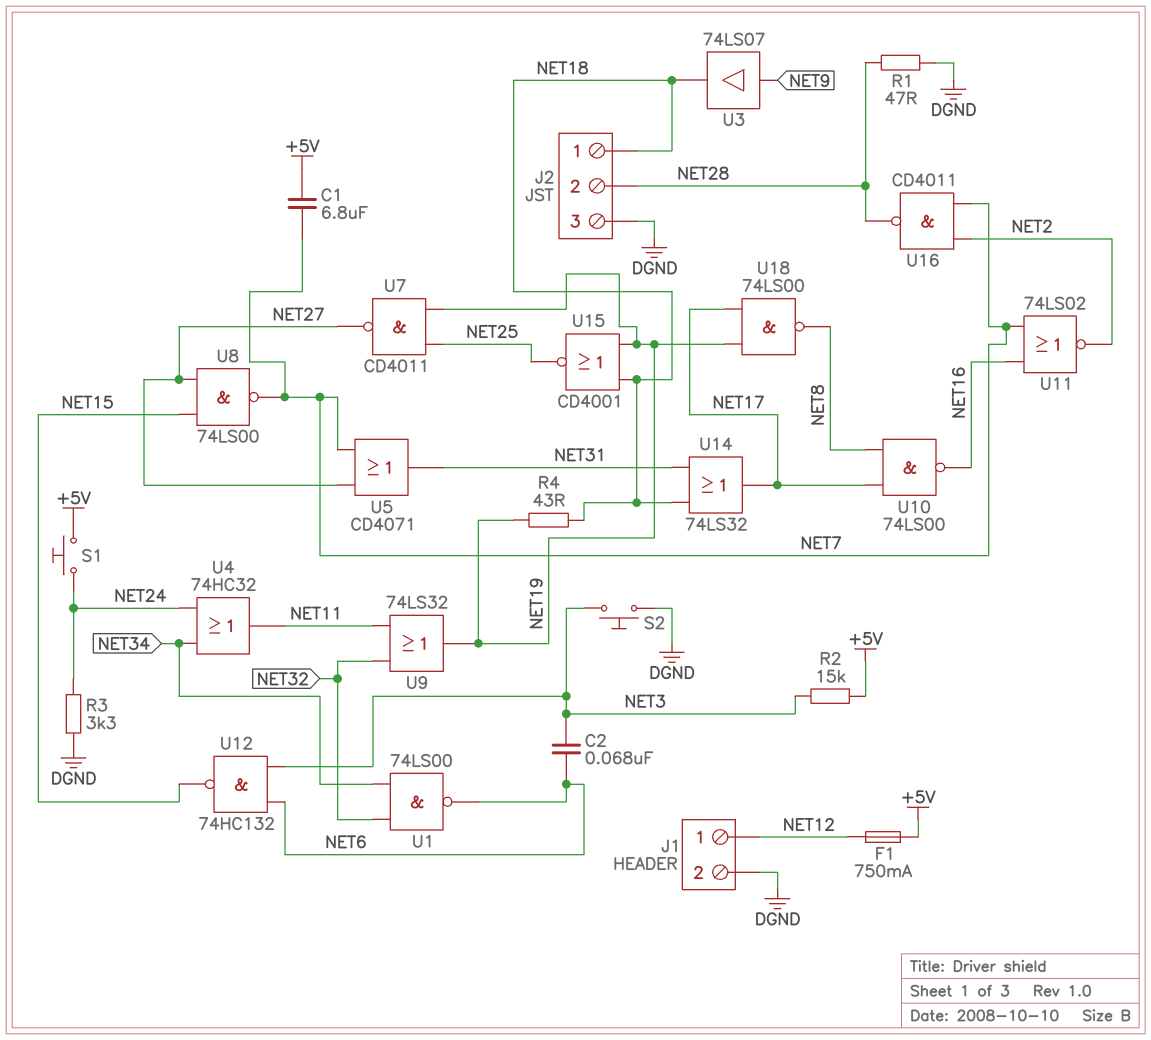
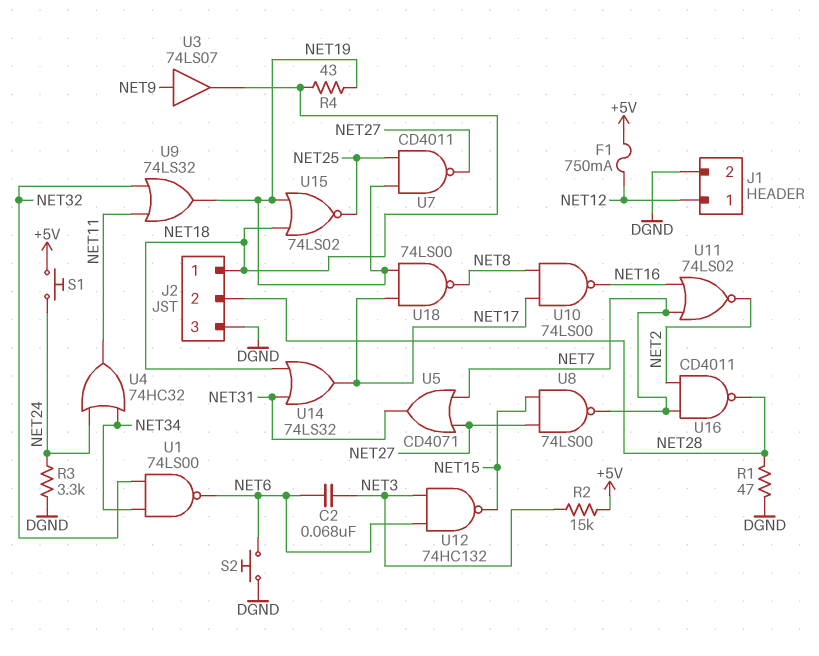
C1: 6.8uF (+5V, NET7) -> none
S2: button (DGND, NET3) -> button (DGND, NET6)
U15: NOR CD4001 (in NET18, in NET19, out NET25) -> NOR 74LS02 (in NET18, in NET19, out NET25)

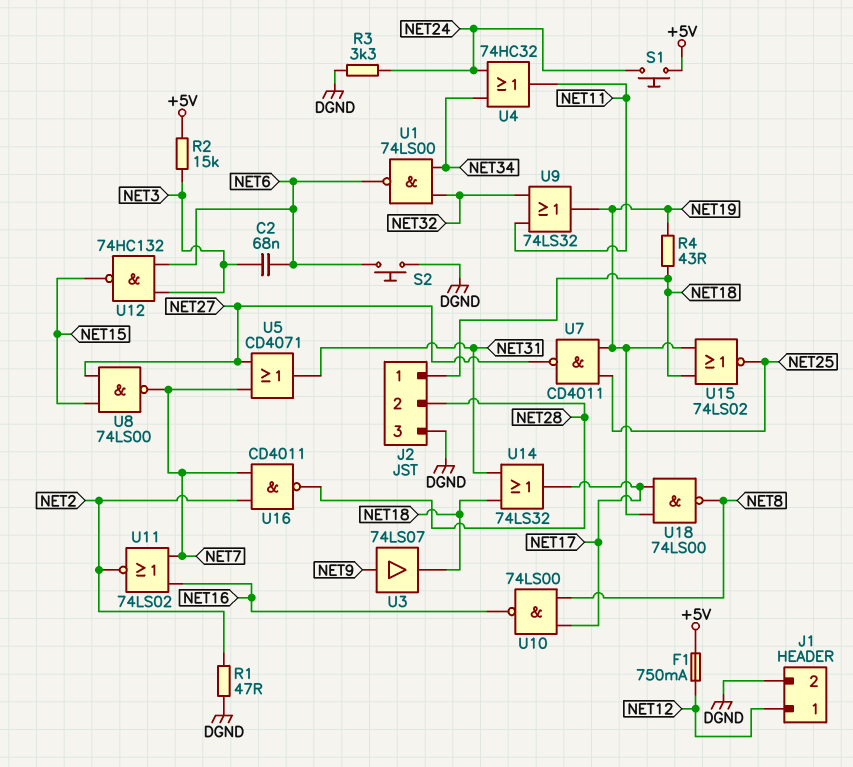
R1: 47 (DGND, NET28) -> 47 (DGND, NET2)

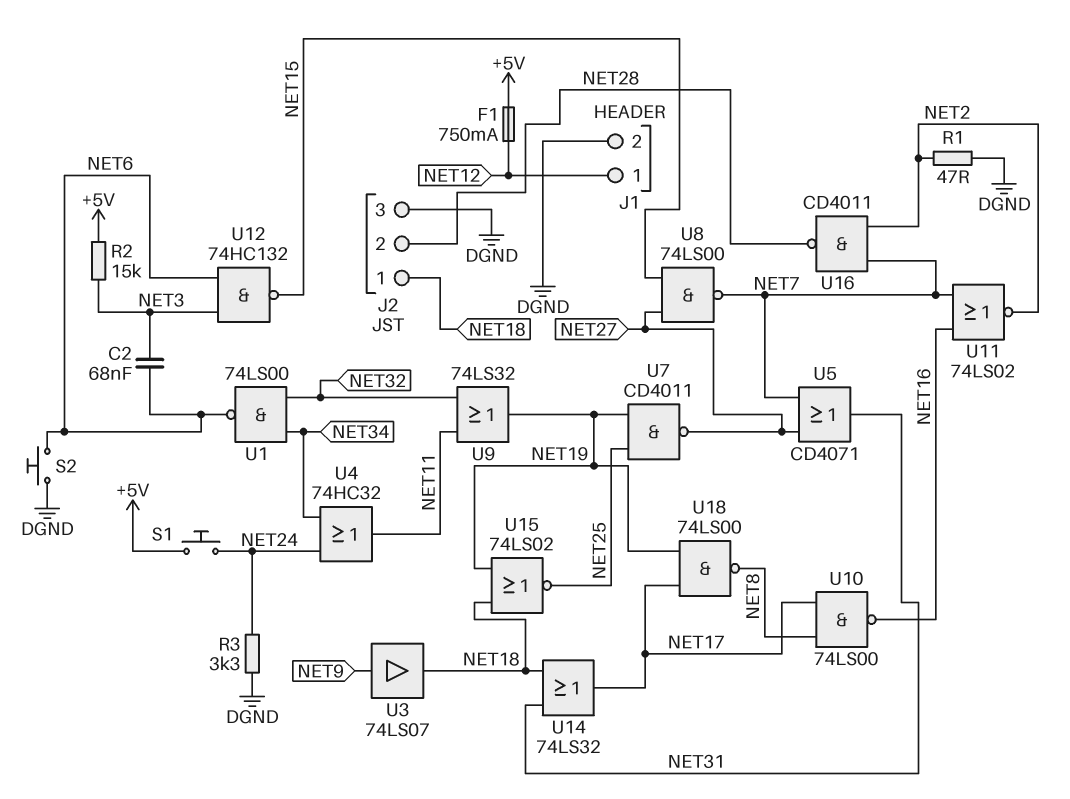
R4: 43 (NET18, NET19) -> none

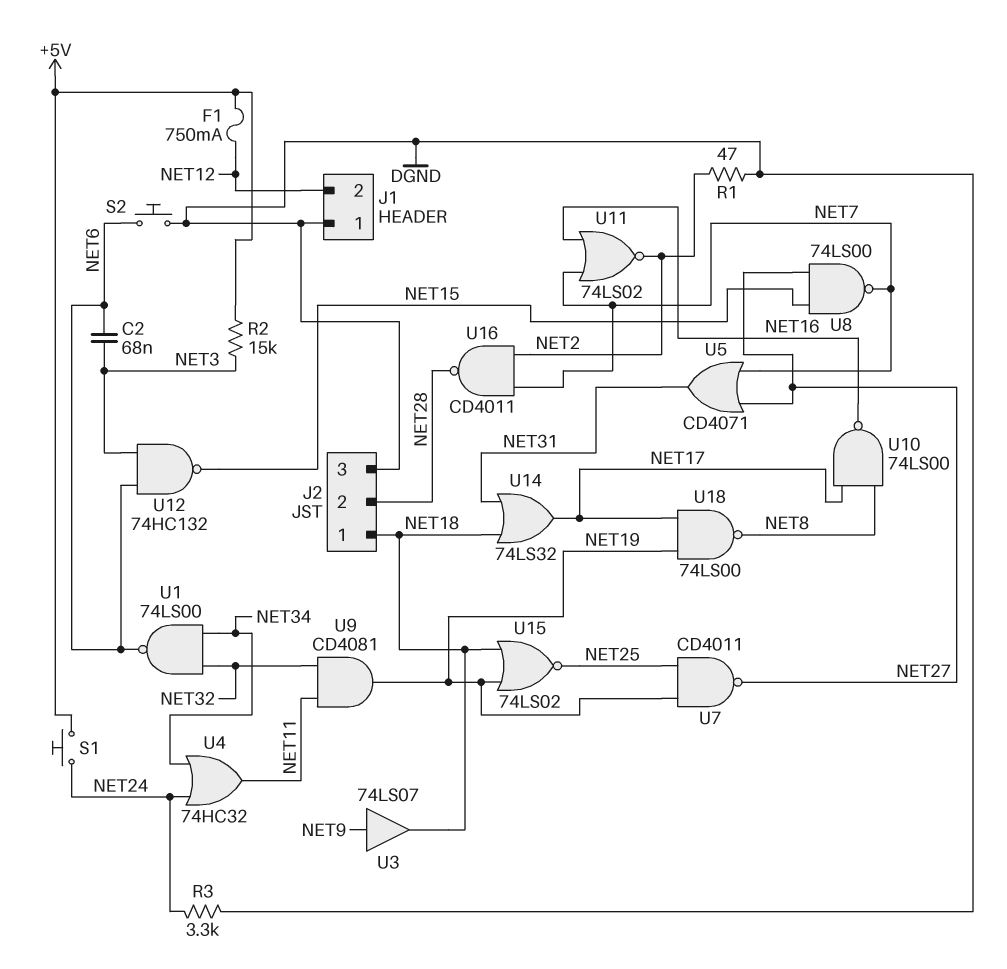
J1 pin 1: NET12 -> DGND
J1 pin 2: DGND -> NET12
U9: OR 74LS32 (in NET11, in NET32, out NET19) -> AND CD4081 (in NET11, in NET32, out NET19)

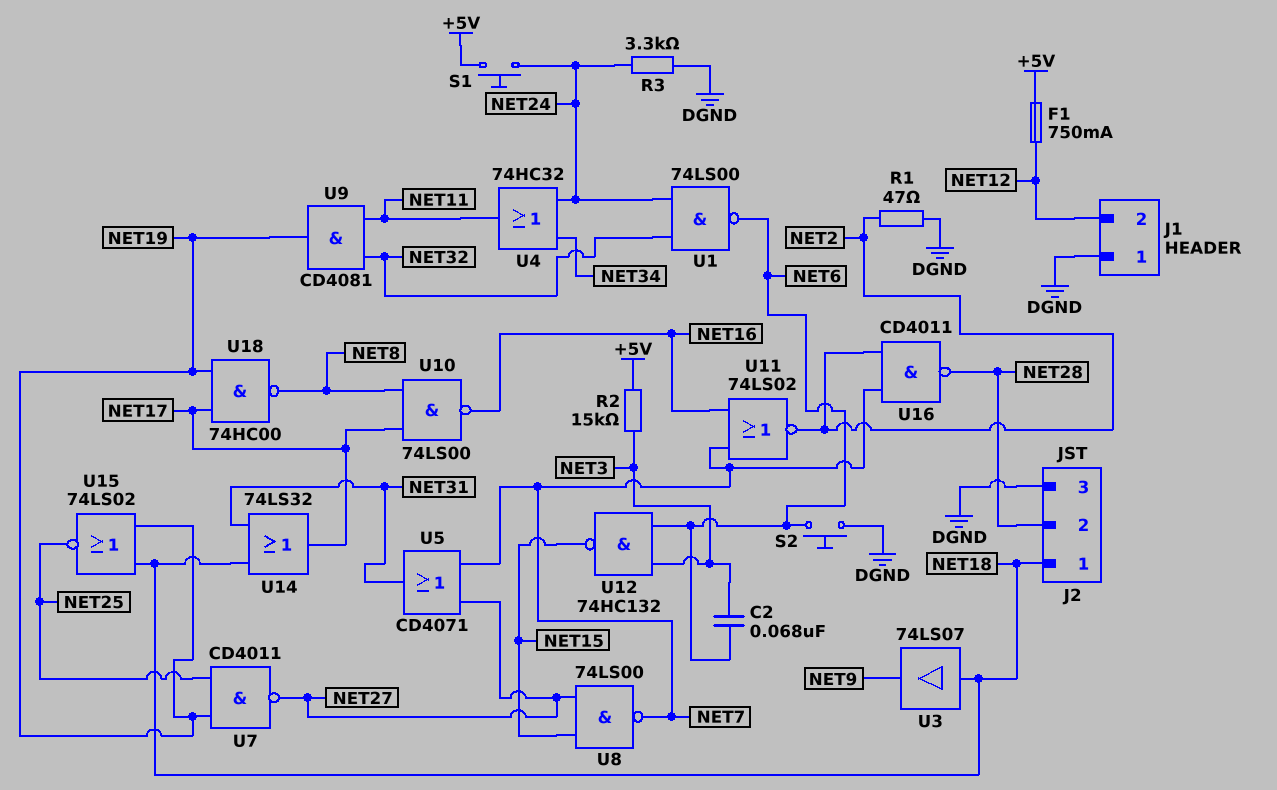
U1: NAND 74LS00 (in NET32, in NET34, out NET6) -> NAND 74LS00 (in NET24, in NET32, out NET6)
U3: buffer 74LS07 (in NET9, out NET18) -> buffer 74LS07 (in NET18, out NET9)
U18: NAND 74LS00 (in NET17, in NET19, out NET8) -> NAND 74HC00 (in NET17, in NET19, out NET8)

